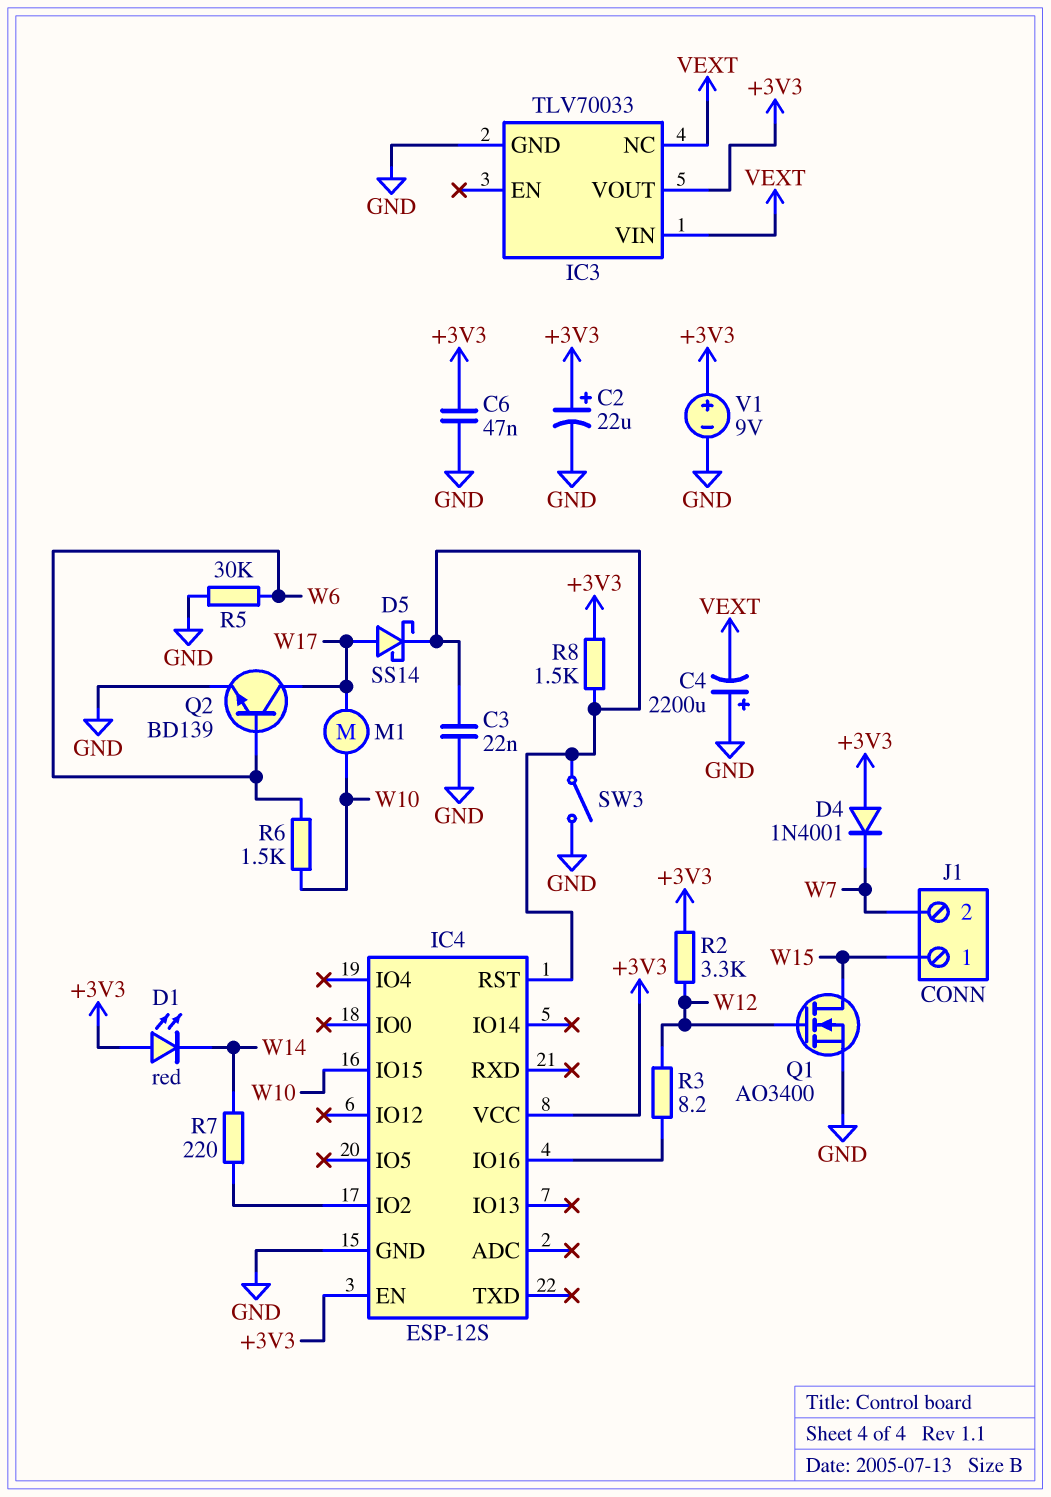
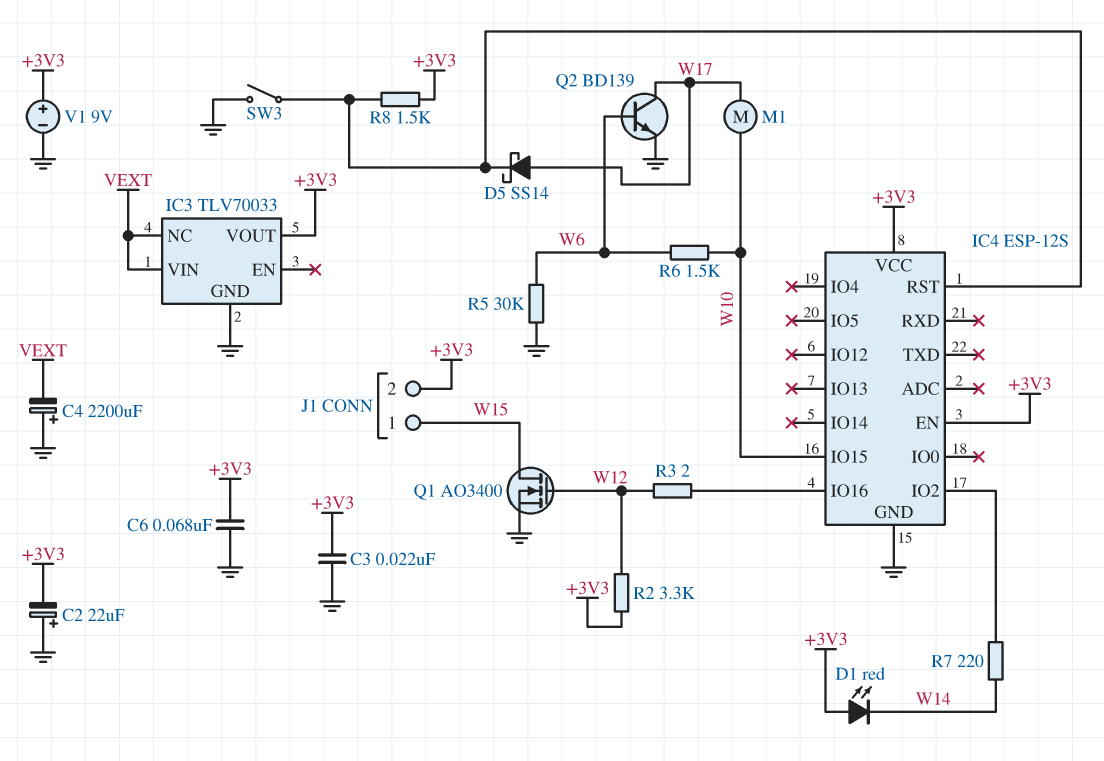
C2: 22uF (plus +3V3, minus GND) -> 22uF (plus GND, minus +3V3)
C3: 22nF (GND, IC4/RST) -> 22nF (+3V3, GND)
C6: 47nF (+3V3, GND) -> 68nF (+3V3, GND)
D4: diode 1N4001 (A +3V3, K W7) -> none
J1 pin 2: W7 -> +3V3
R3: 8.2 (IC4/IO16, W12) -> 2 (IC4/IO16, W12)

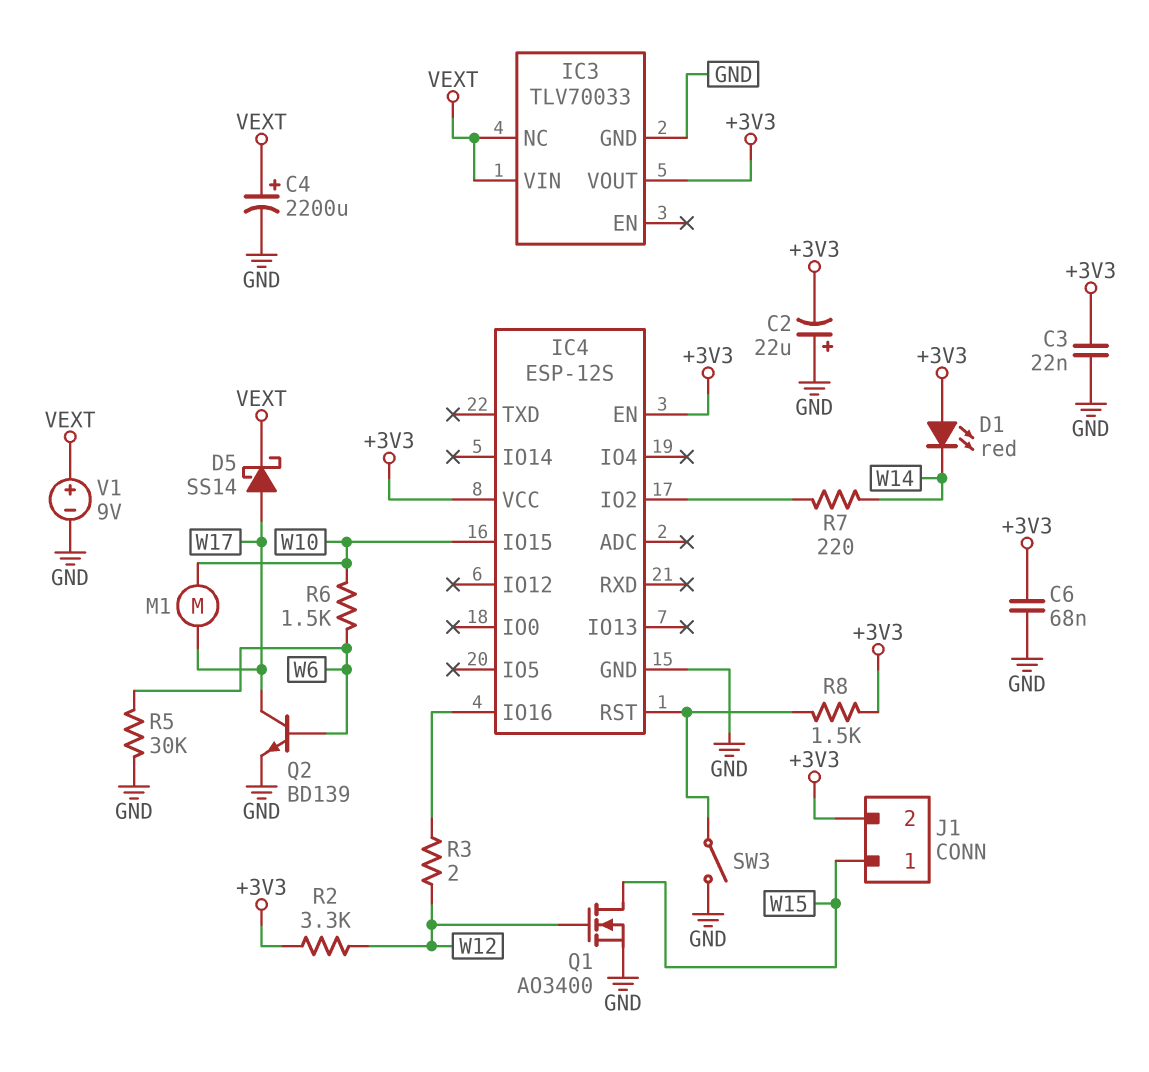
C4: 2200uF (plus GND, minus VEXT) -> 2200uF (plus VEXT, minus GND)
D5: schottky SS14 (A W17, K IC4/RST) -> schottky SS14 (A W17, K VEXT)
V1: 9V (plus +3V3, minus GND) -> 9V (plus VEXT, minus GND)

